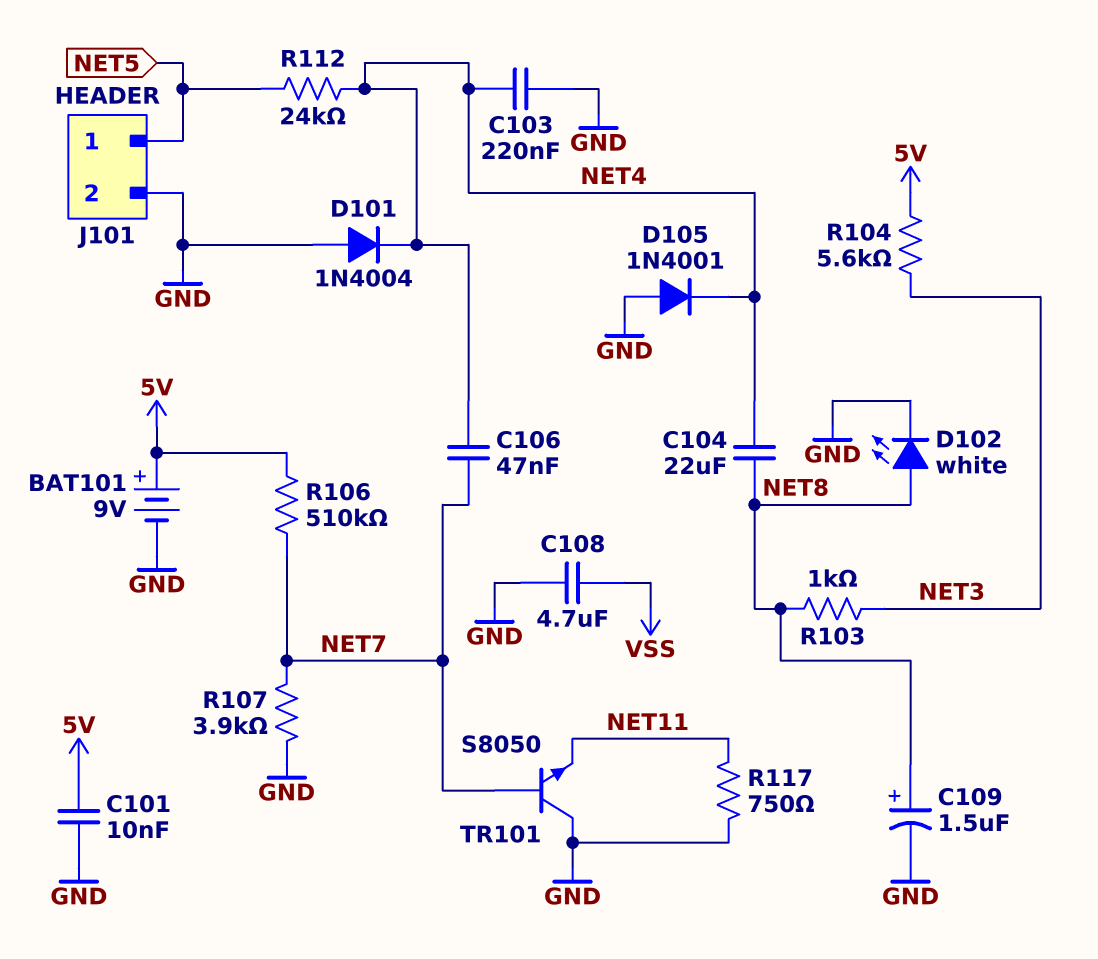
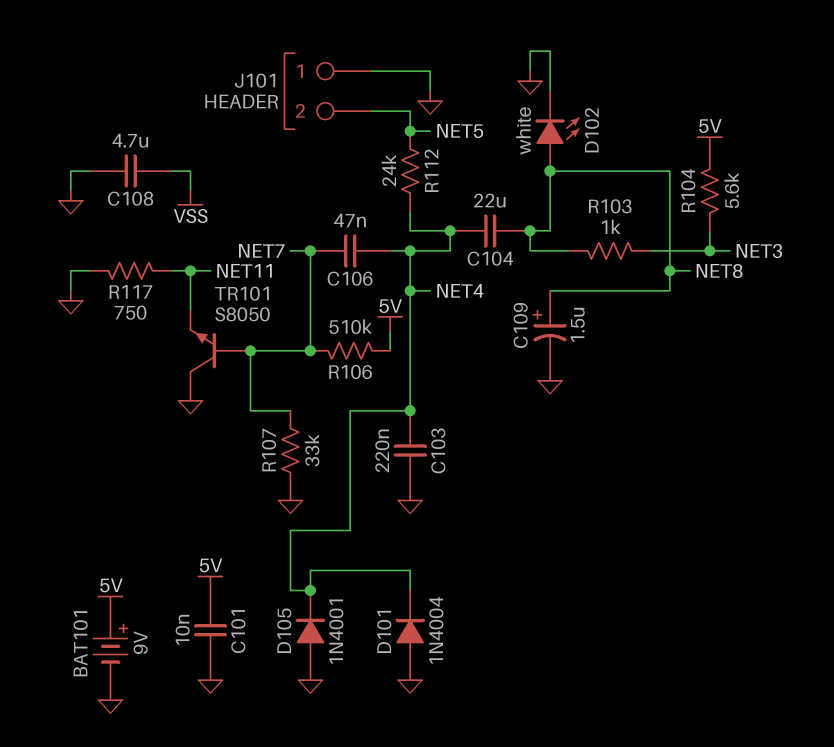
J101 pin 1: NET5 -> GND
J101 pin 2: GND -> NET5
R107: 3.9k (GND, NET7) -> 33k (GND, NET7)

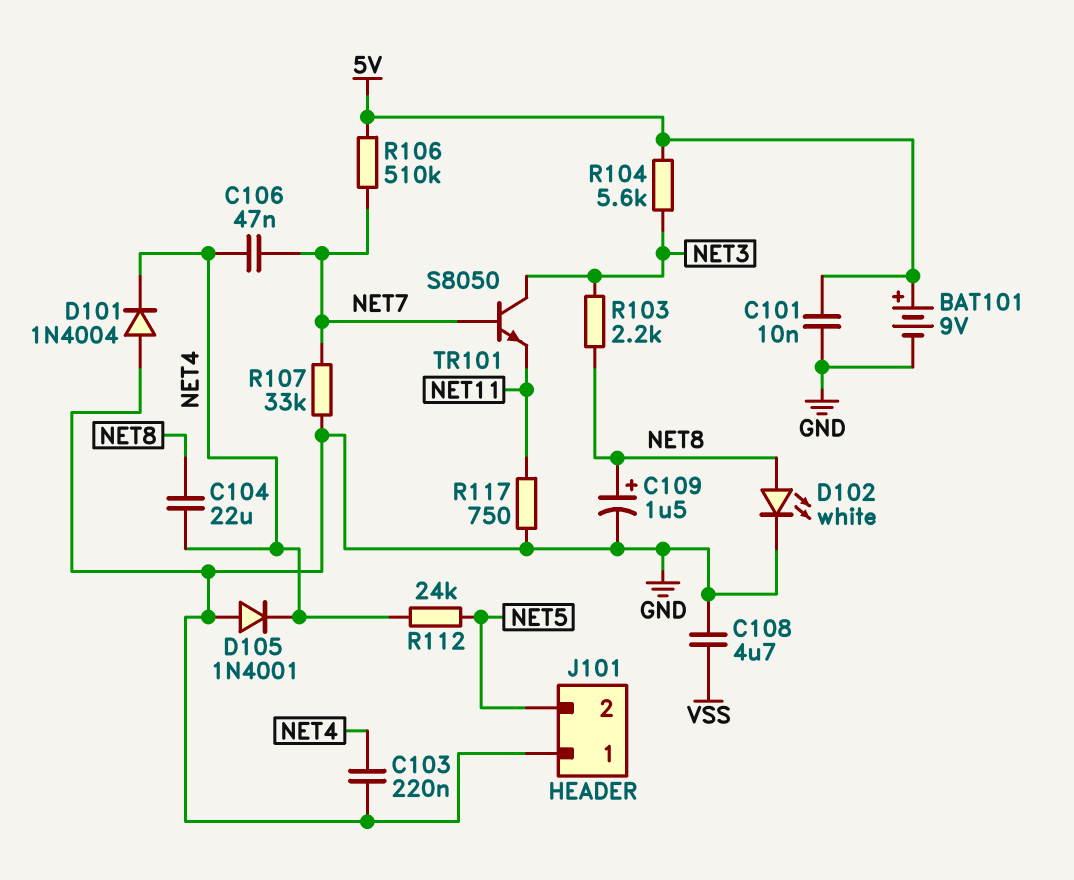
R103: 1k (NET3, NET8) -> 2.2k (NET3, NET8)
TR101: NPN S8050 (B NET7, C GND, E NET11) -> NPN S8050 (B NET7, C NET3, E NET11)

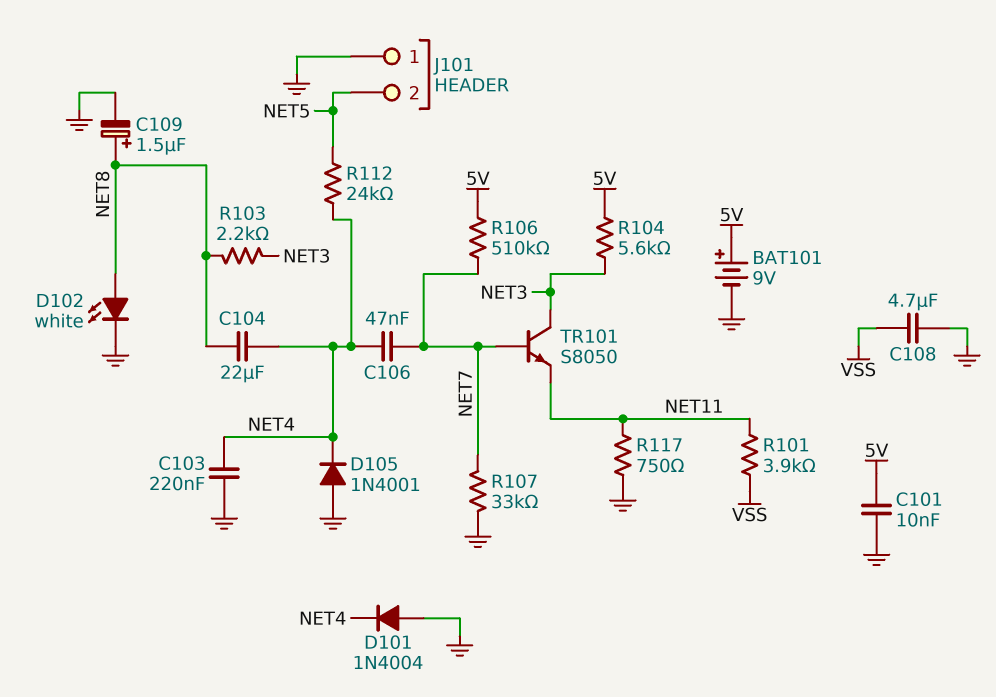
R101: none -> 3.9k (NET11, VSS)

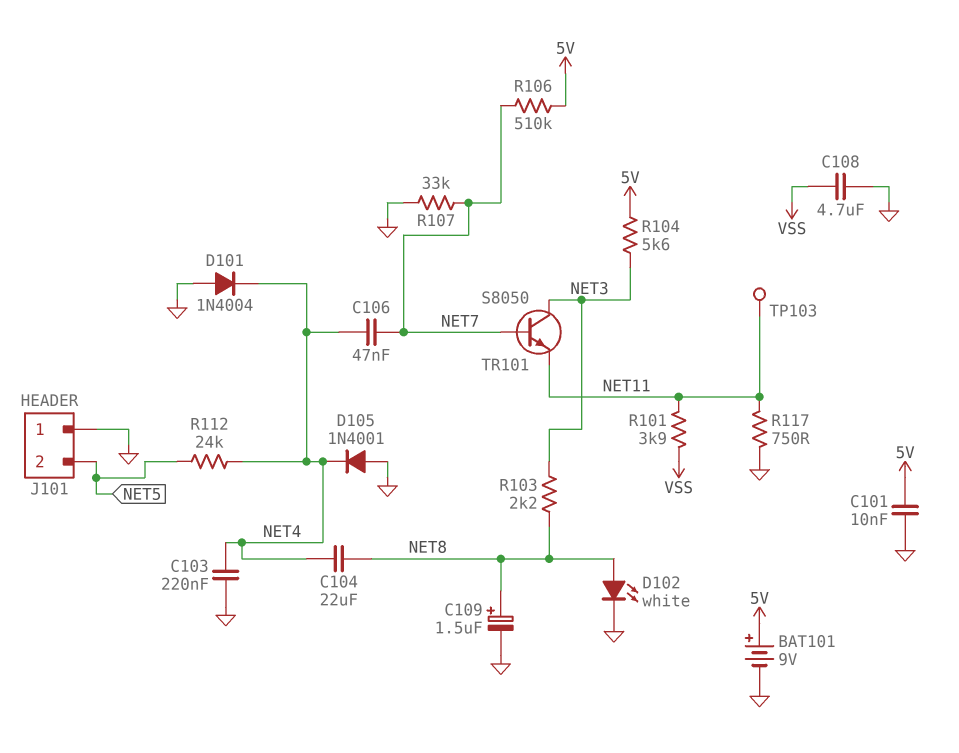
TP103: none -> test point (NET11)

